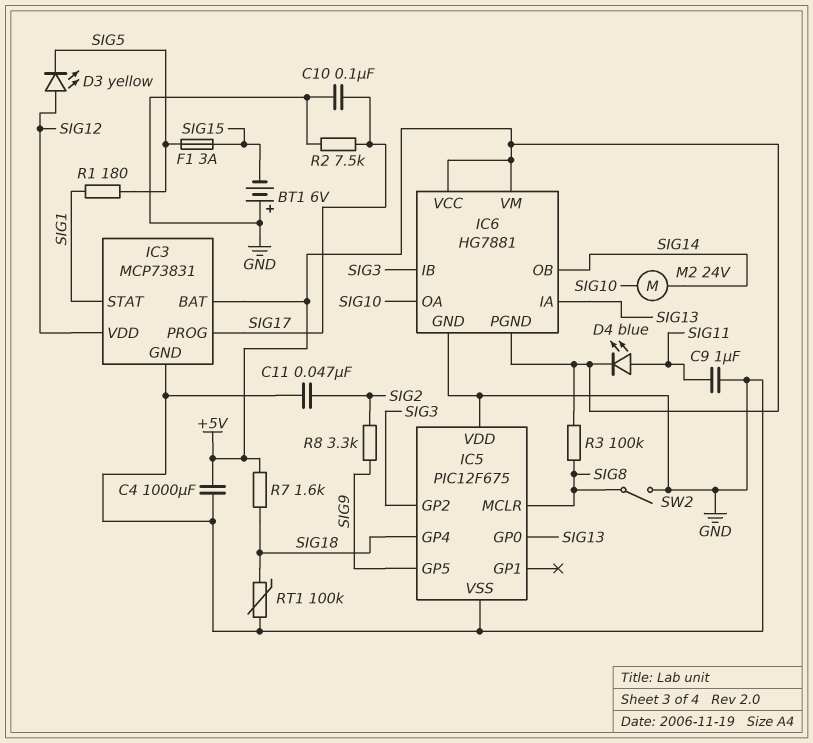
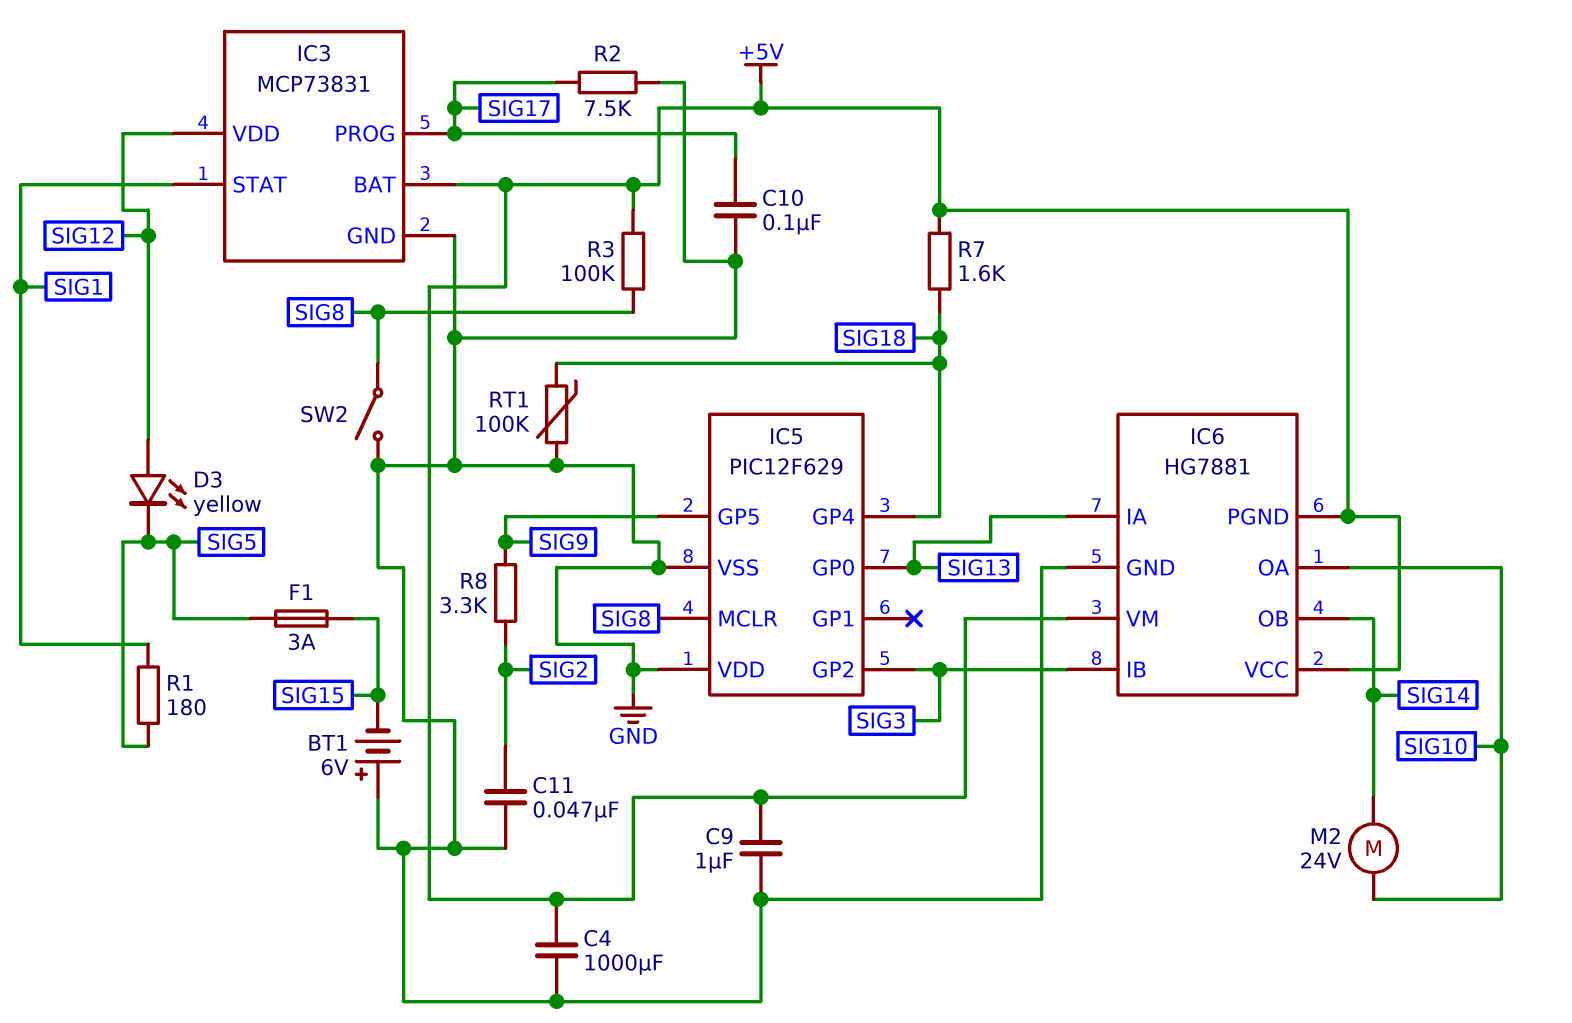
C9: 1uF (GND, SIG11) -> 1uF (+5V, GND)
D4: LED blue (A SIG11, K +5V) -> none
IC5: PIC12F675 -> PIC12F629

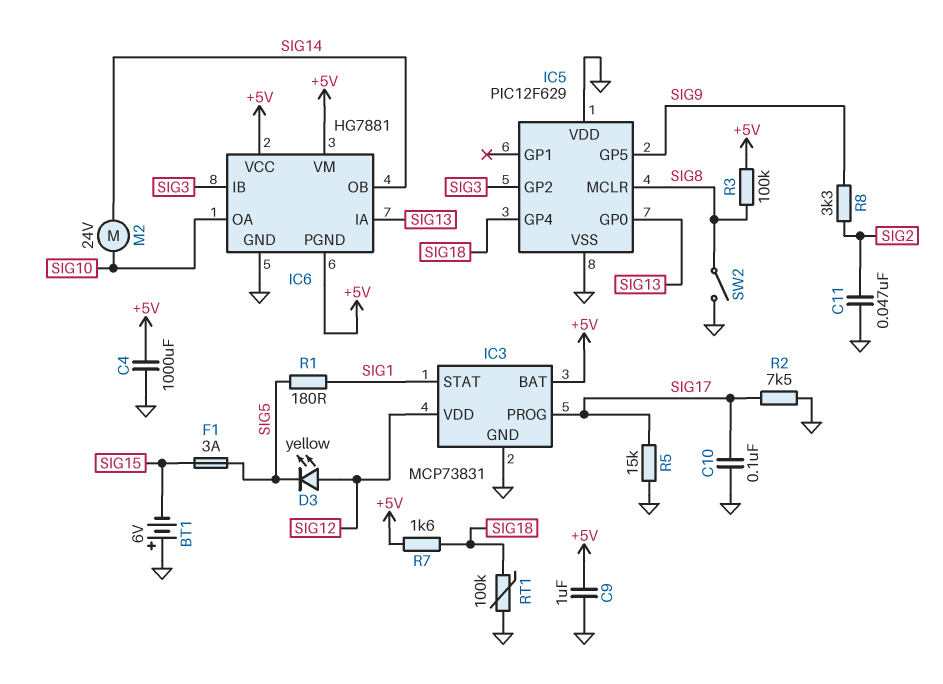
R5: none -> 15k (GND, SIG17)

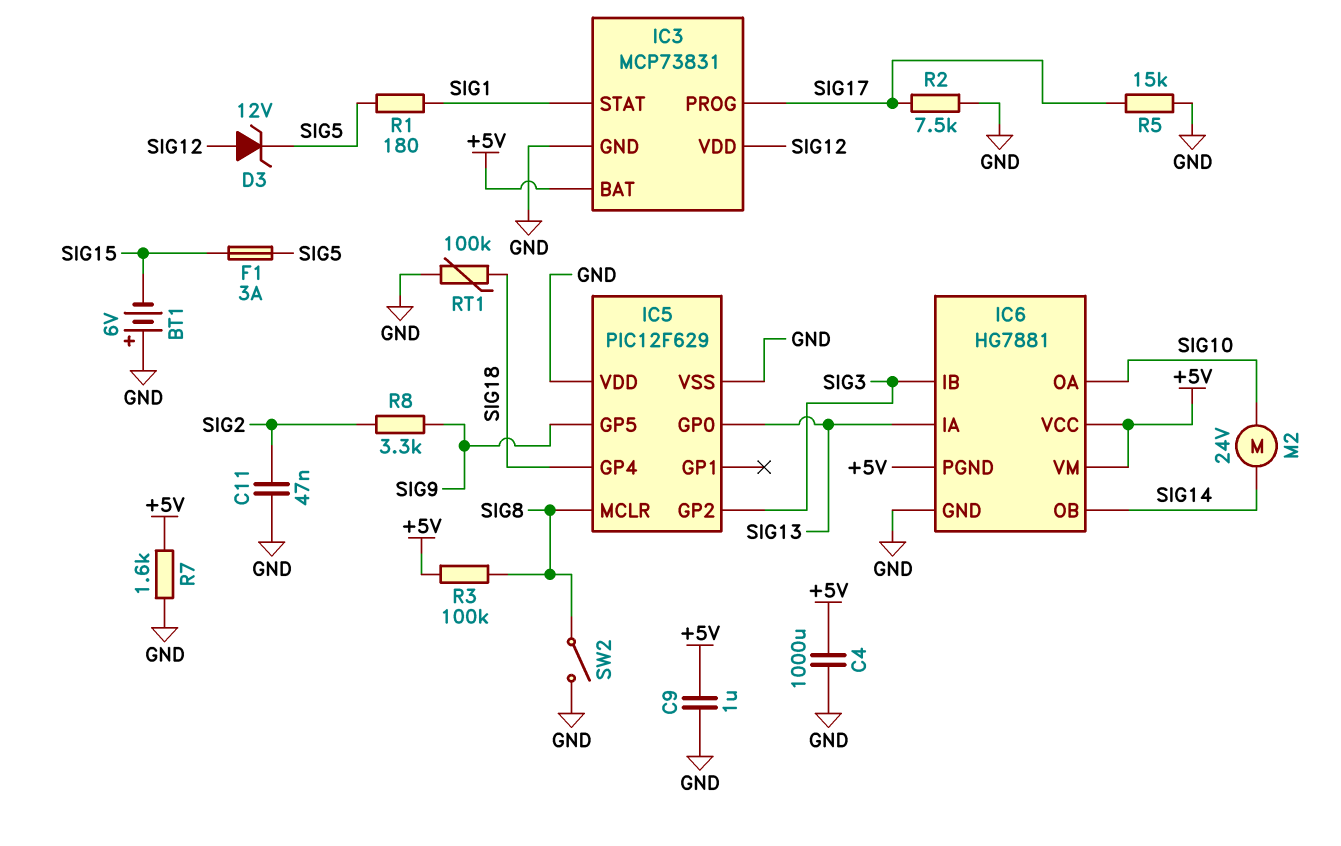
C10: 100nF (GND, SIG17) -> none
D3: LED yellow (A SIG12, K SIG5) -> zener 12V (A SIG12, K SIG5)
R7: 1.6k (+5V, SIG18) -> 1.6k (+5V, GND)

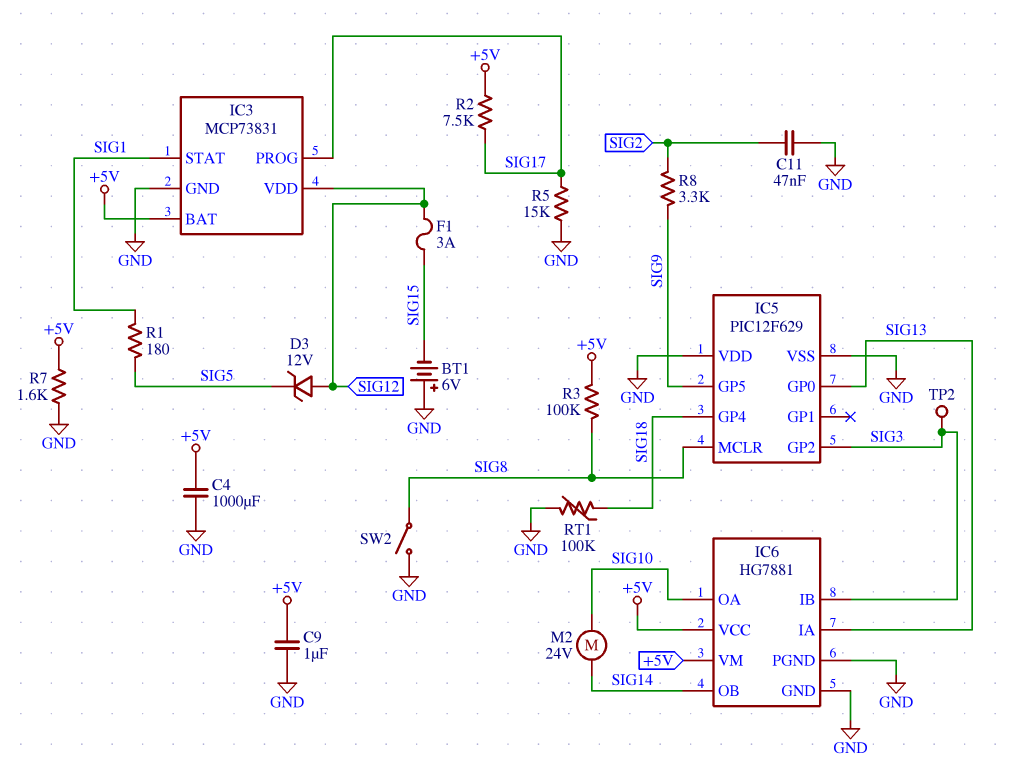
F1: 3A (SIG5, SIG15) -> 3A (SIG12, SIG15)
IC6 pin PGND: +5V -> GND
R2: 7.5k (GND, SIG17) -> 7.5k (+5V, SIG17)
TP2: none -> test point (SIG3)

